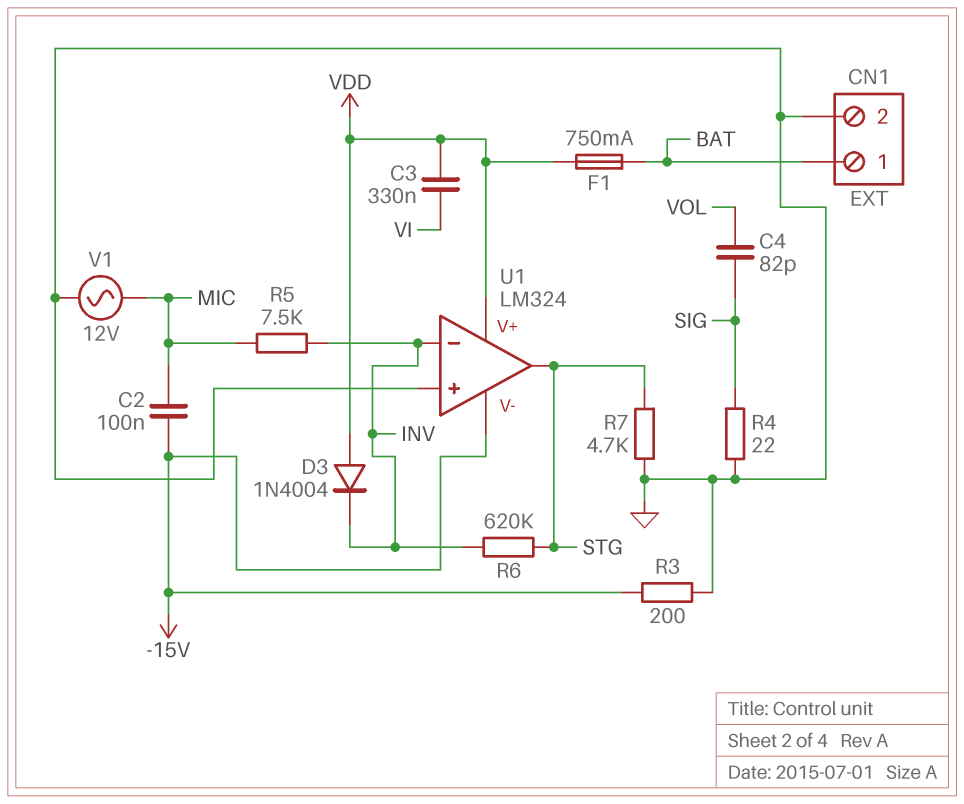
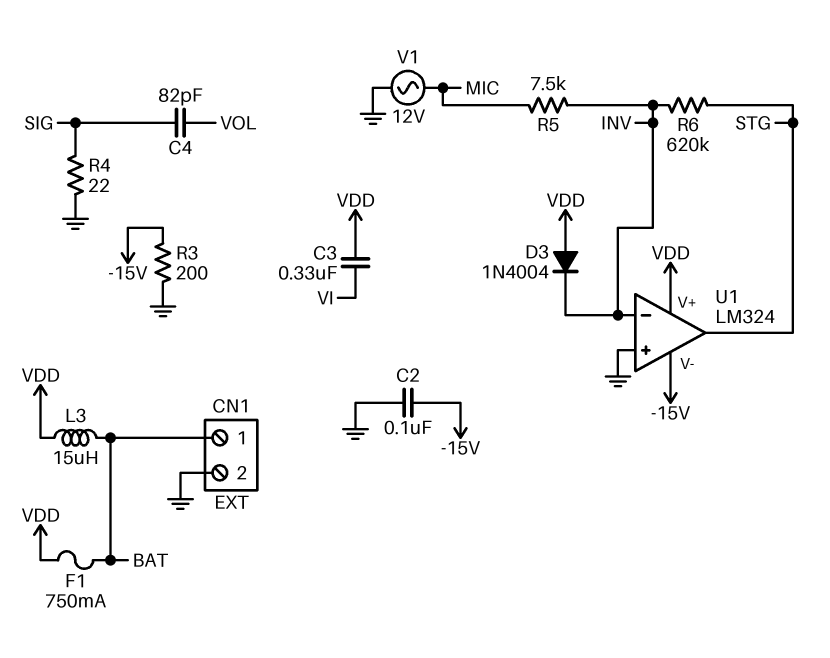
C2: 100nF (-15V, MIC) -> 100nF (-15V, GND)
L3: none -> 15uH (BAT, VDD)
R7: 4.7k (GND, STG) -> none

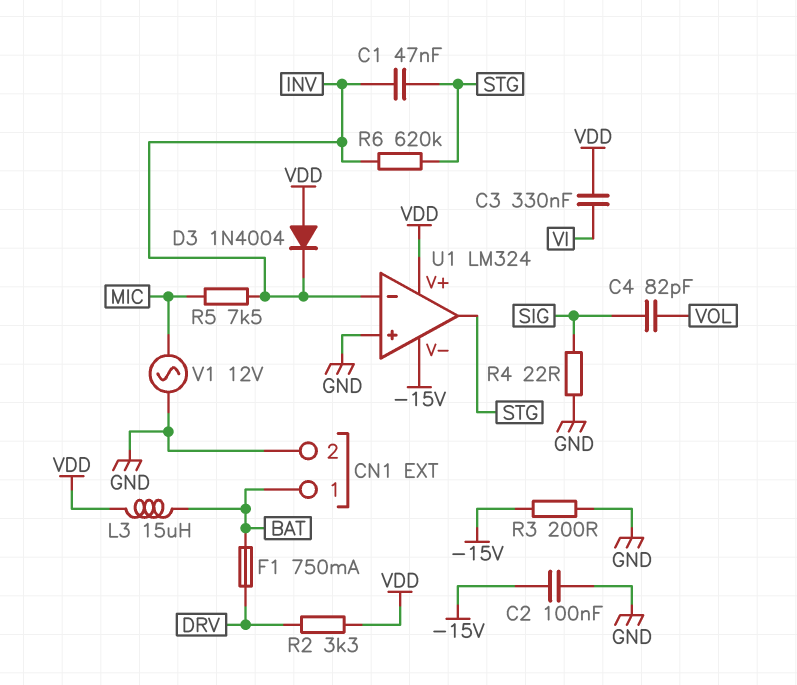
C1: none -> 47nF (INV, STG)
F1: 750mA (BAT, VDD) -> 750mA (BAT, DRV)
R2: none -> 3.3k (DRV, VDD)

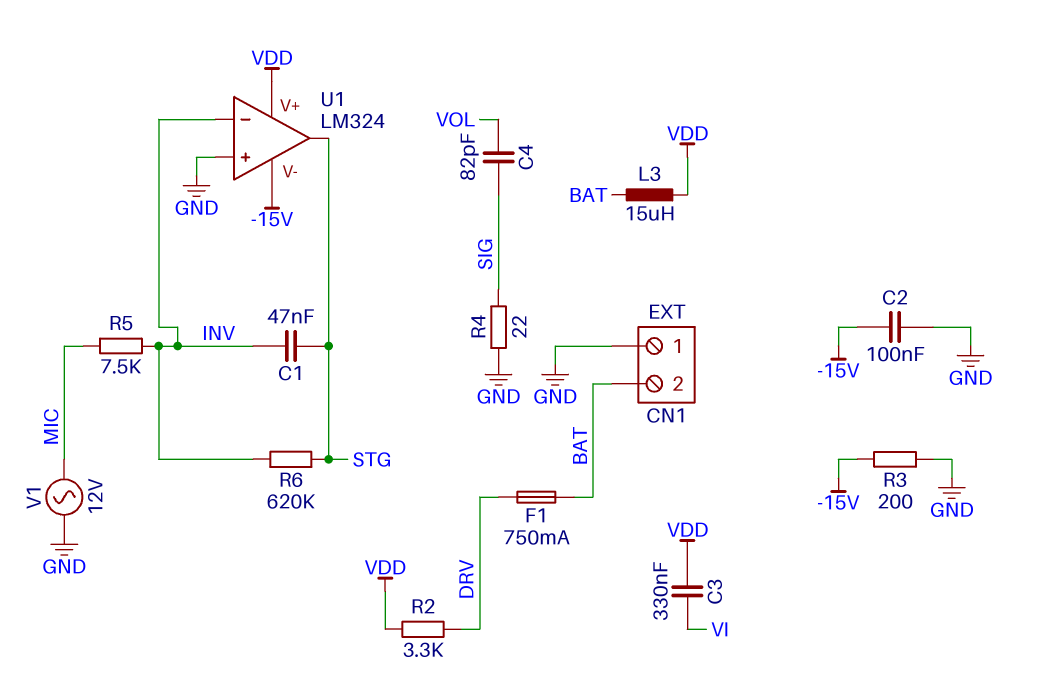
CN1 pin 1: BAT -> GND
CN1 pin 2: GND -> BAT
D3: diode 1N4004 (A VDD, K INV) -> none

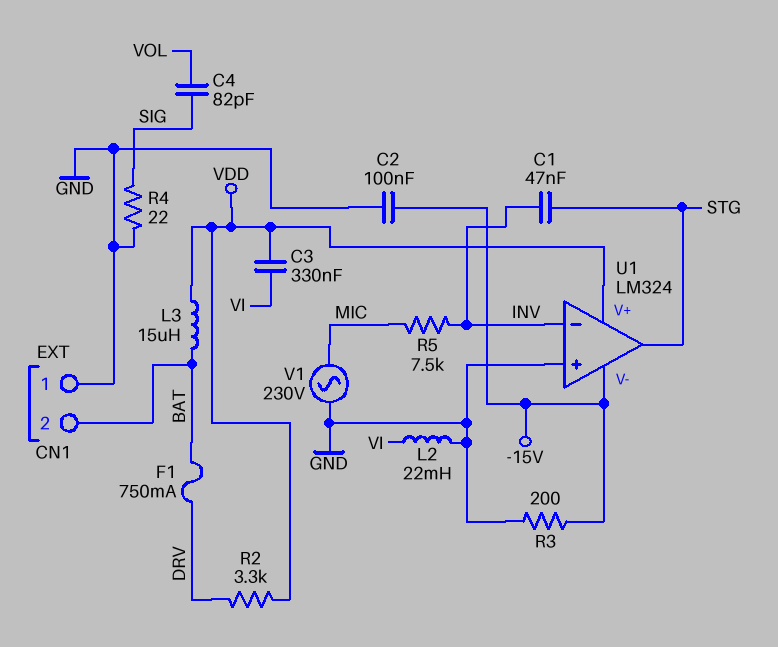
L2: none -> 22mH (GND, VI)
R6: 620k (INV, STG) -> none
V1: AC 12V (GND, MIC) -> AC 230V (GND, MIC)

